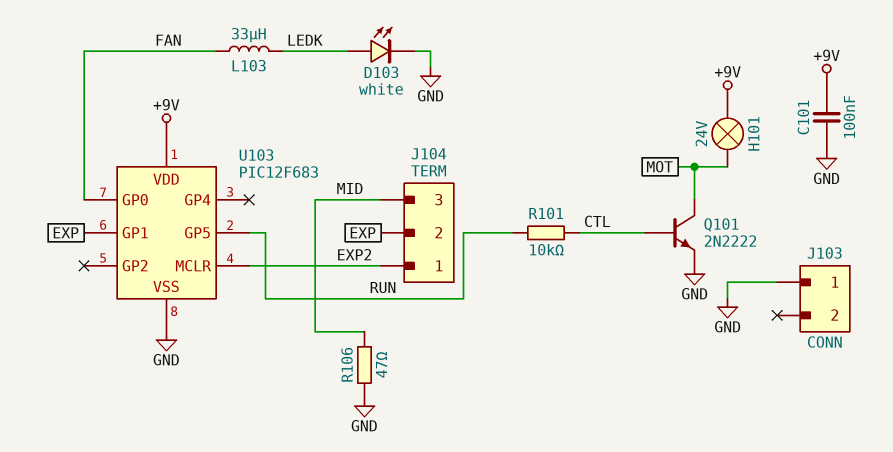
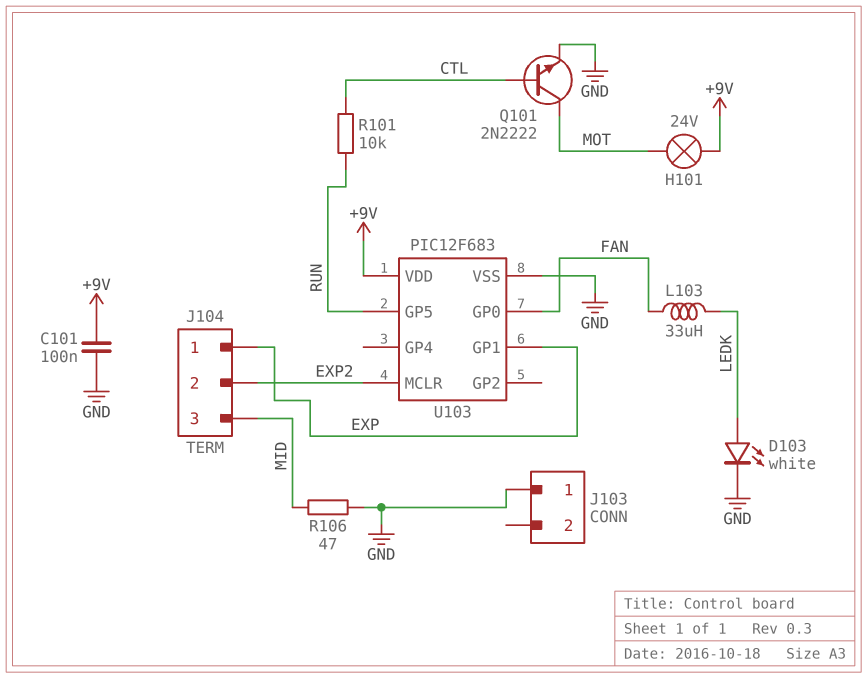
J104 pin 1: EXP2 -> EXP
J104 pin 2: EXP -> EXP2

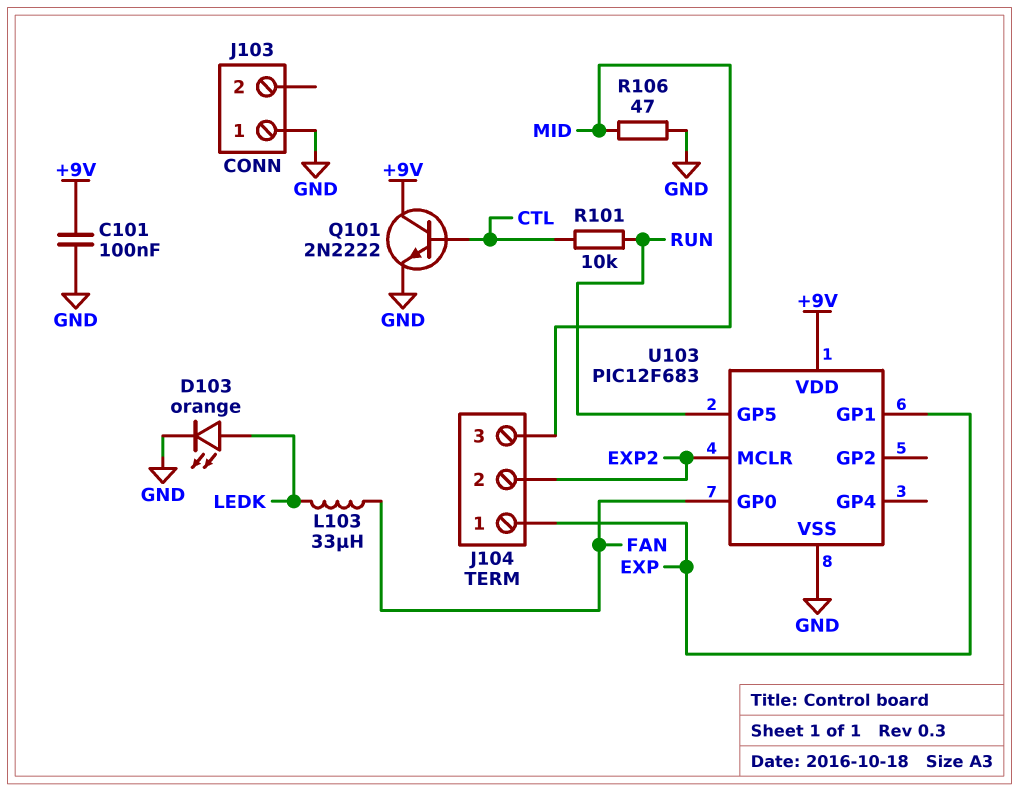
D103: LED white (A LEDK, K GND) -> LED orange (A LEDK, K GND)
H101: lamp 24V (+9V, MOT) -> none
Q101: NPN 2N2222 (B CTL, C MOT, E GND) -> NPN 2N2222 (B CTL, C +9V, E GND)

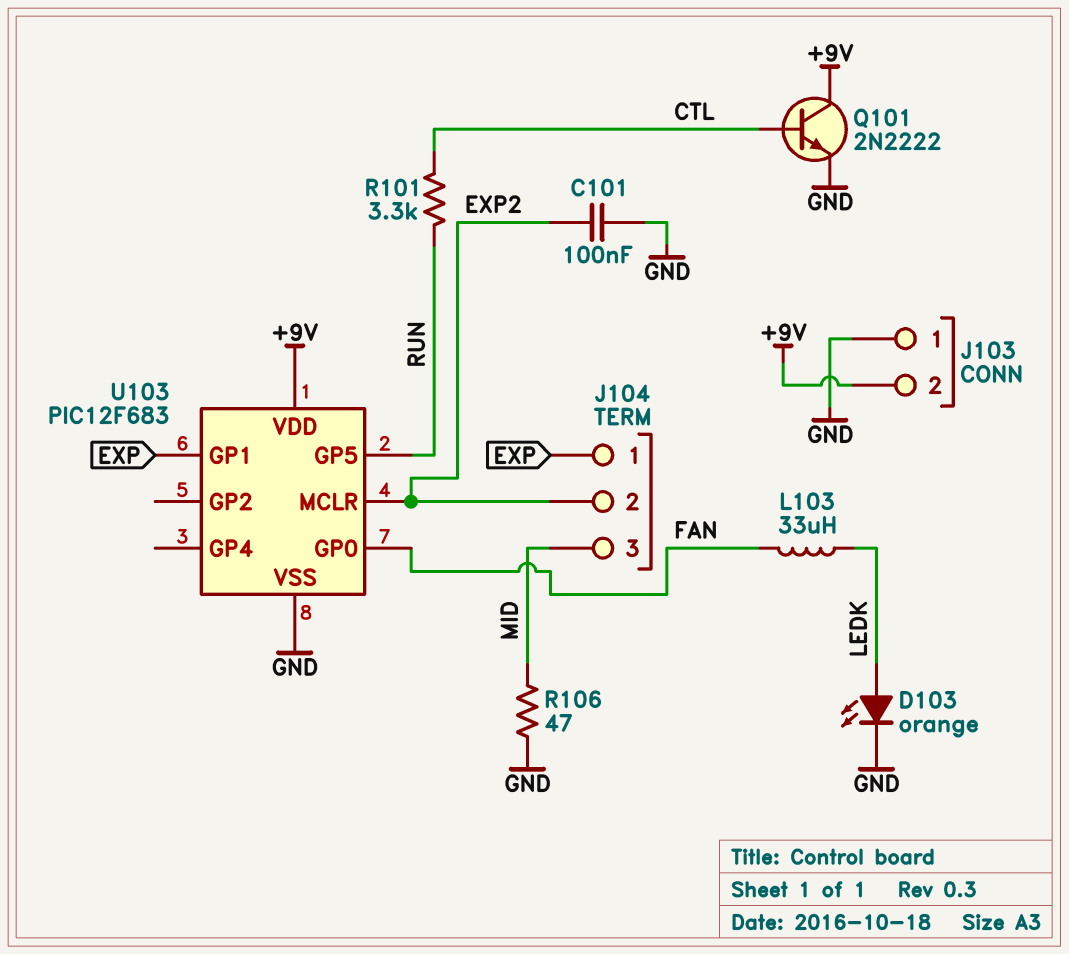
C101: 100nF (+9V, GND) -> 100nF (EXP2, GND)
J103 pin 2: none -> +9V
R101: 10k (CTL, RUN) -> 3.3k (CTL, RUN)

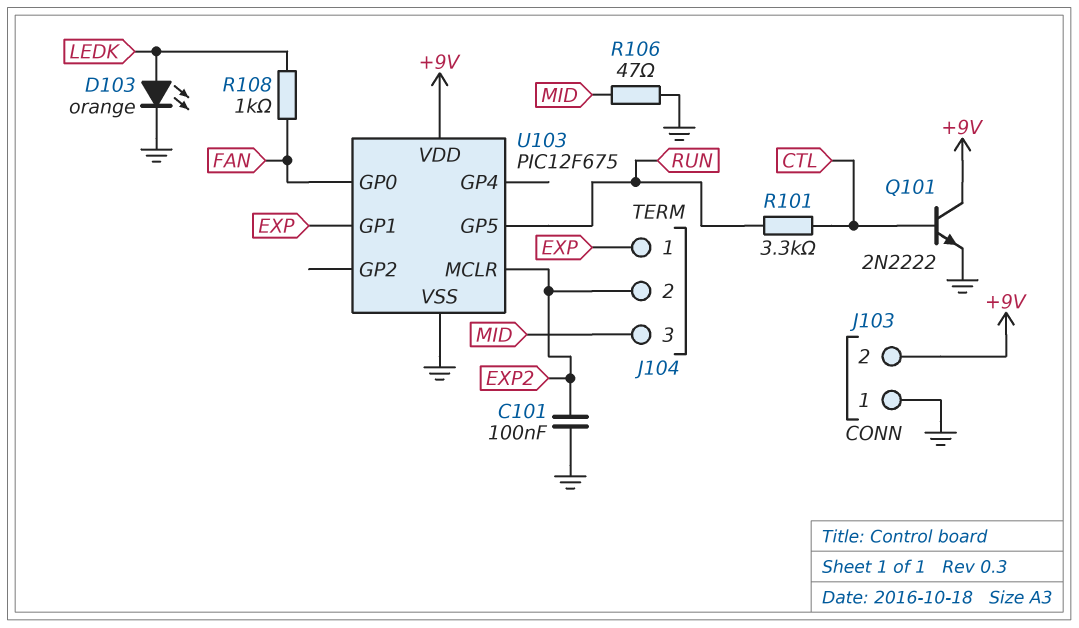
L103: 33uH (FAN, LEDK) -> none
R108: none -> 1k (FAN, LEDK)
U103: PIC12F683 -> PIC12F675

